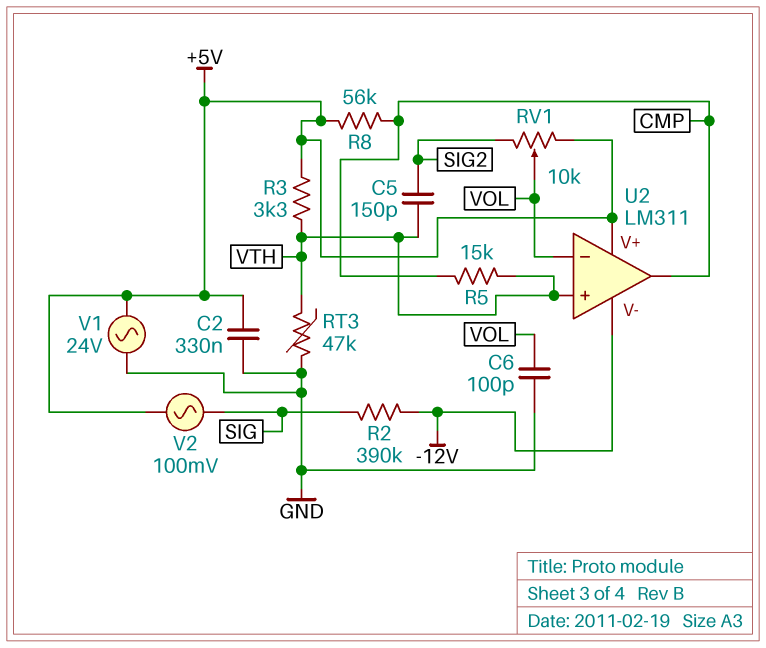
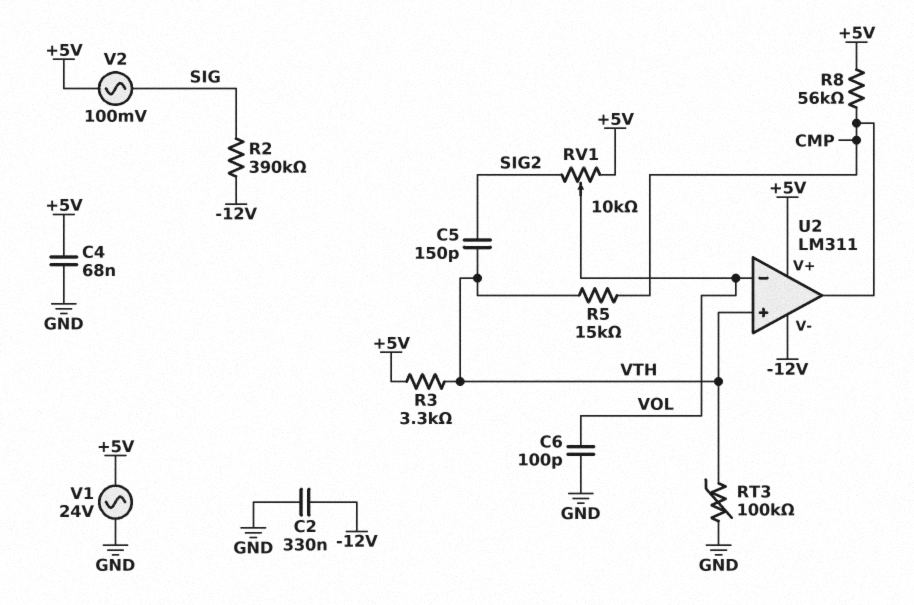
C2: 330nF (+5V, GND) -> 330nF (-12V, GND)
C4: none -> 68nF (+5V, GND)
RT3: 47k (GND, VTH) -> 100k (GND, VTH)

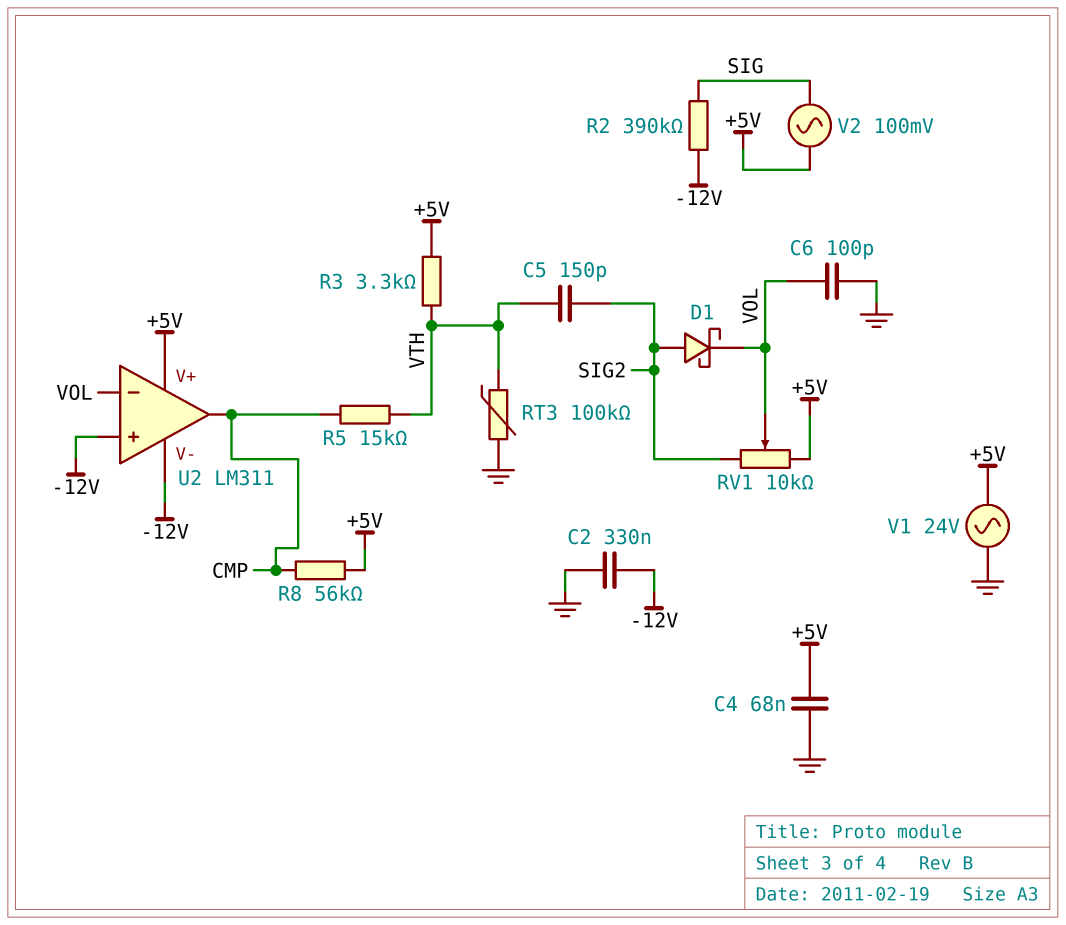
D1: none -> schottky (A SIG2, K VOL)
U2 pin in+: VTH -> -12V

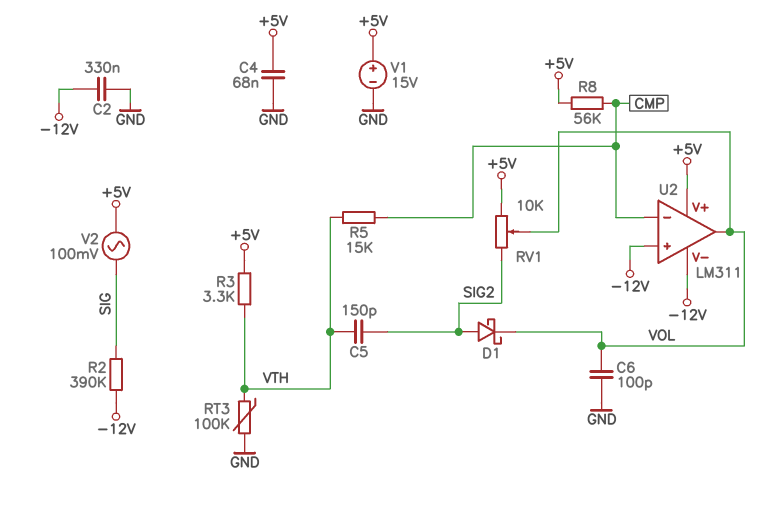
U2 pin in-: VOL -> CMP
U2 pin out: CMP -> VOL
V1: AC 24V (+5V, GND) -> 15V (plus +5V, minus GND)

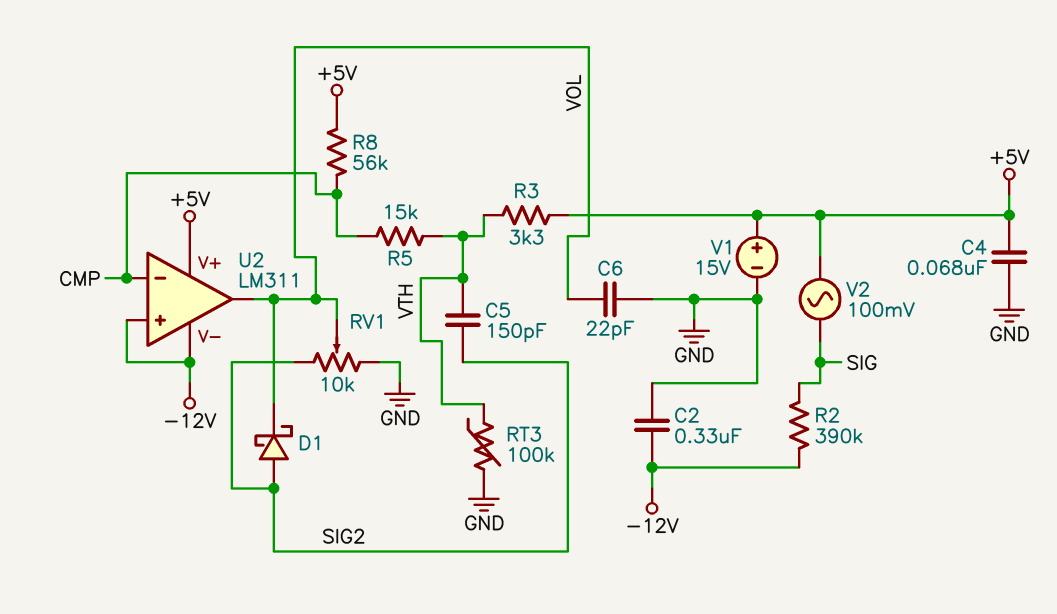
C6: 100pF (GND, VOL) -> 22pF (GND, VOL)
RV1: 10k (+5V, SIG2, wiper VOL) -> 10k (GND, SIG2, wiper VOL)

